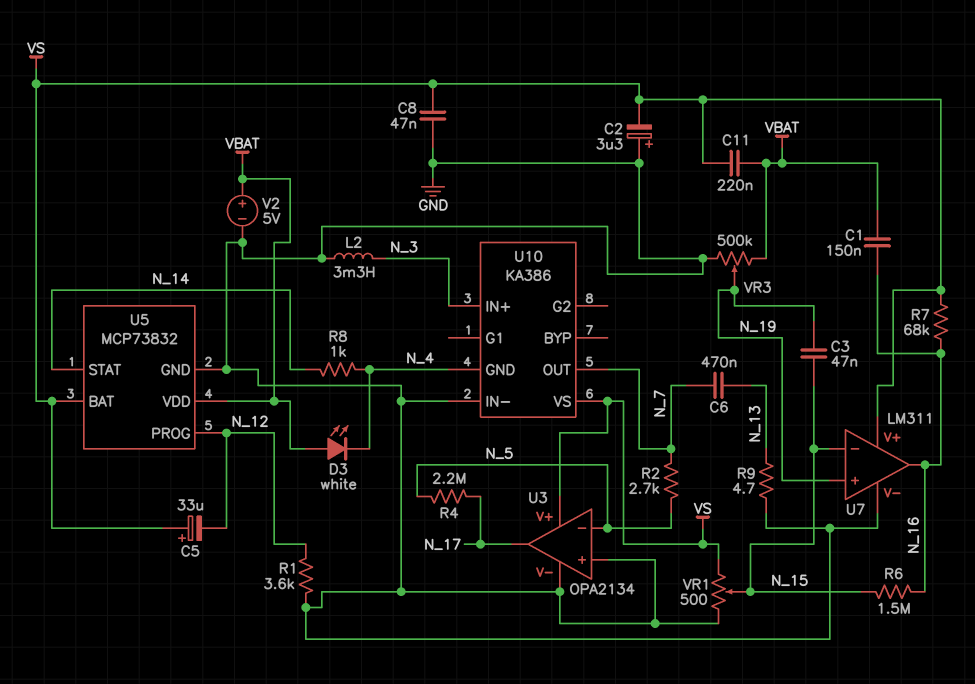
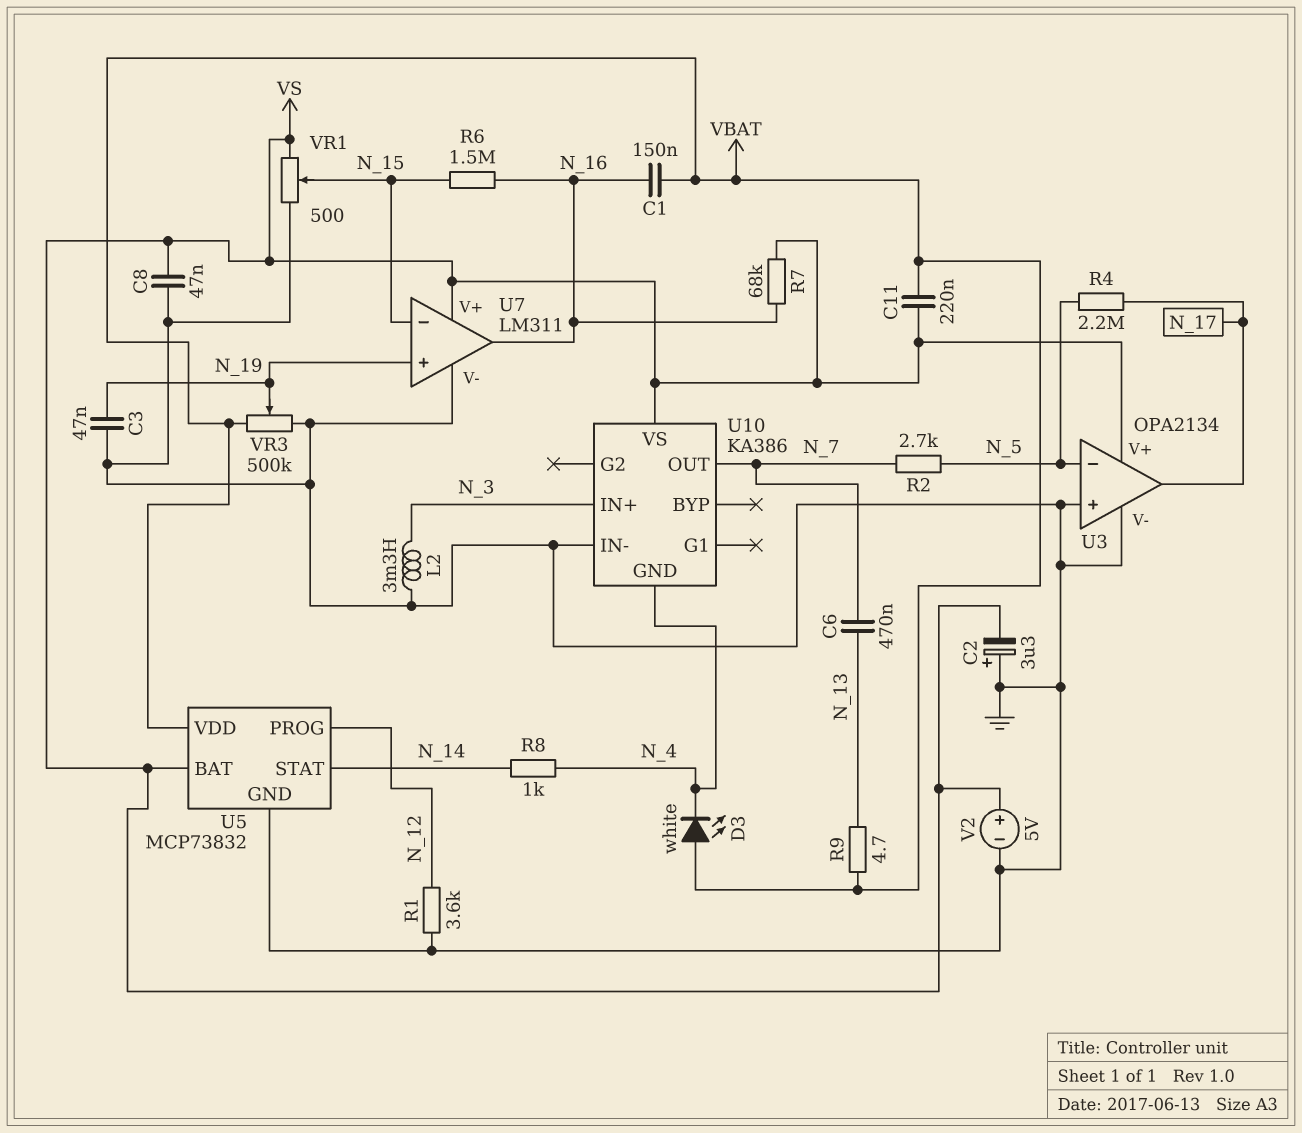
C3: 47nF (N_15, N_19) -> 47nF (GND, N_19)
C5: 33uF (plus VS, minus N_12) -> none
R9: 4.7 (GND, N_13) -> 4.7 (N_13, VBAT)
V2: 5V (plus VBAT, minus GND) -> 5V (plus VS, minus GND)

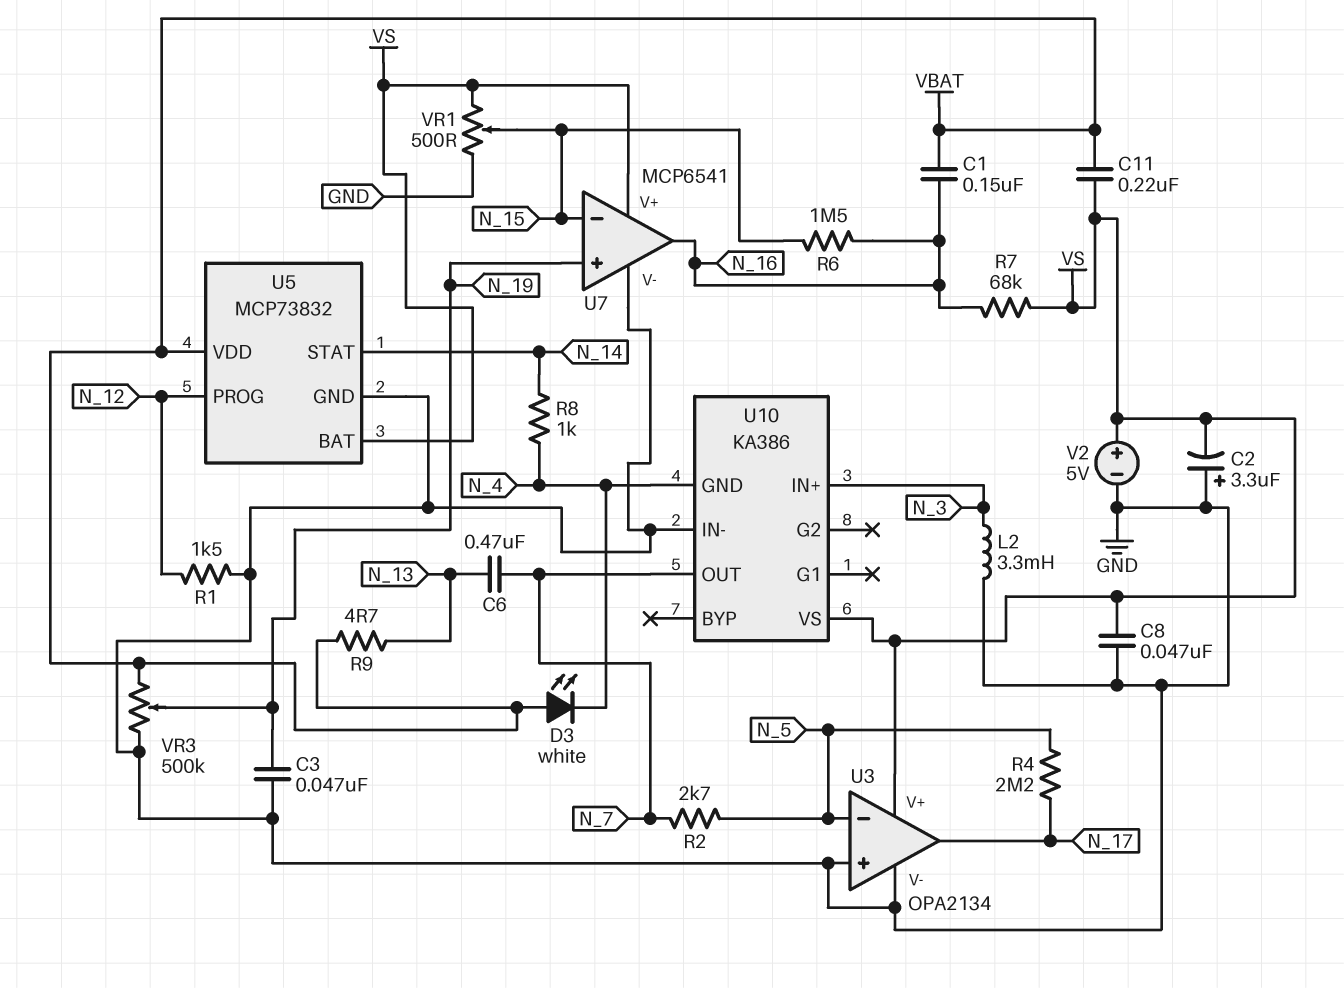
R1: 3.6k (GND, N_12) -> 1.5k (GND, N_12)
U7: LM311 -> MCP6541

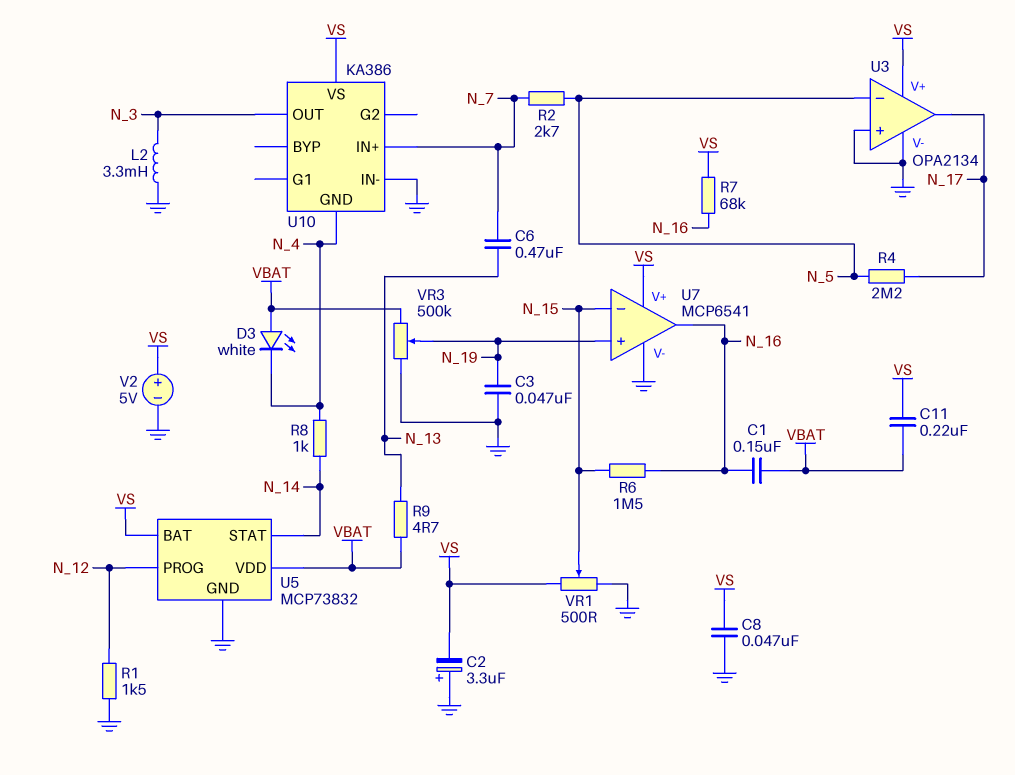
U10 pin IN+: N_3 -> N_7
U10 pin OUT: N_7 -> N_3

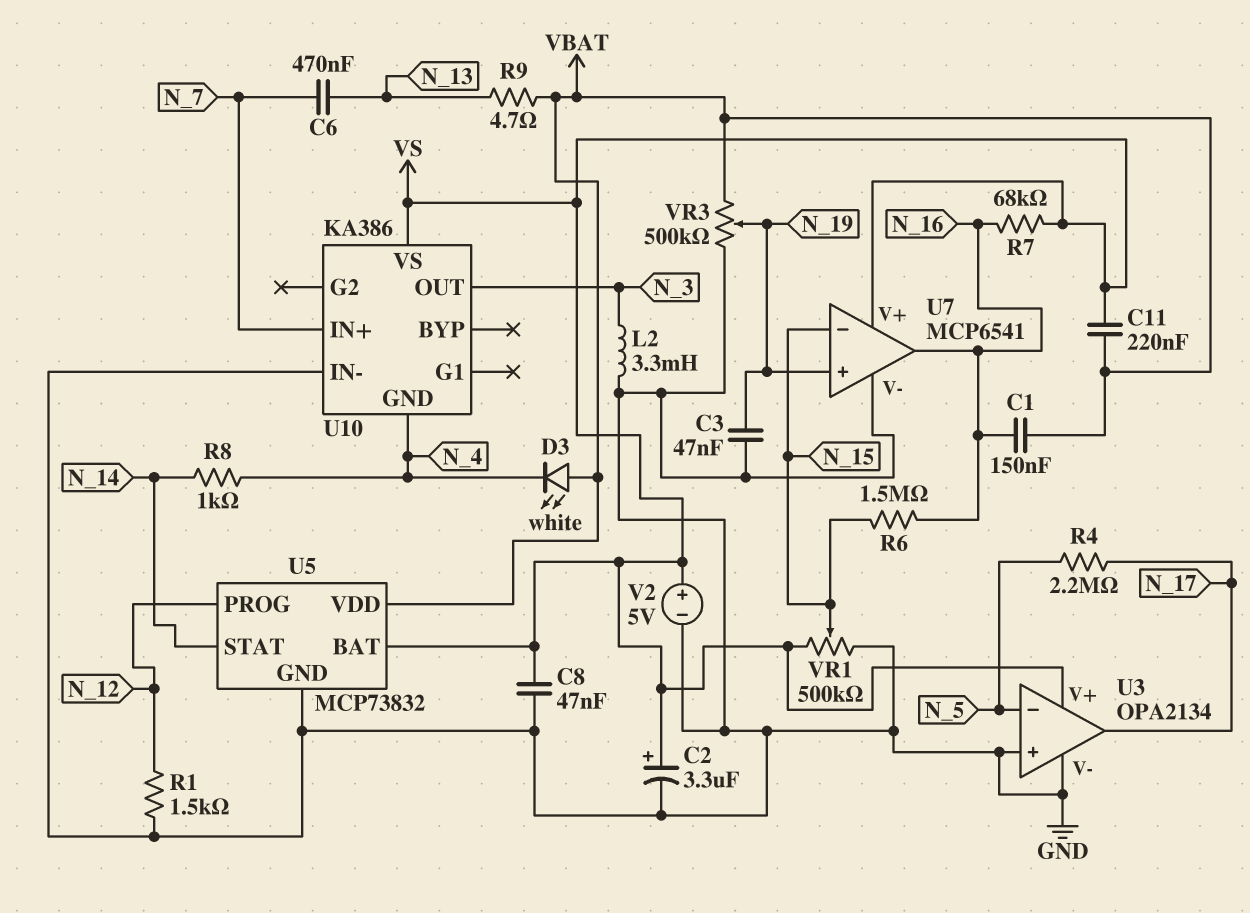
C2: 3.3uF (plus GND, minus VS) -> 3.3uF (plus VS, minus GND)
R2: 2.7k (N_5, N_7) -> none
VR1: 500 (GND, VS, wiper N_15) -> 500k (GND, VS, wiper N_15)

